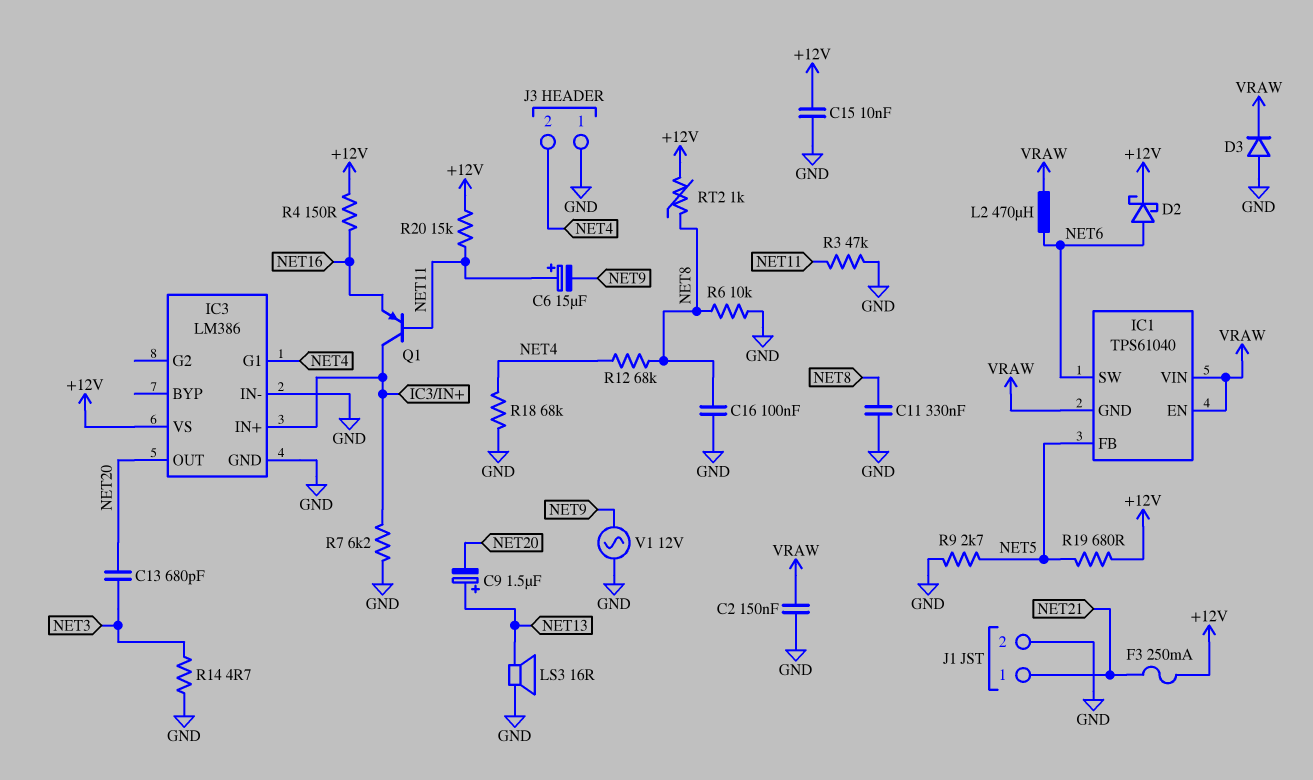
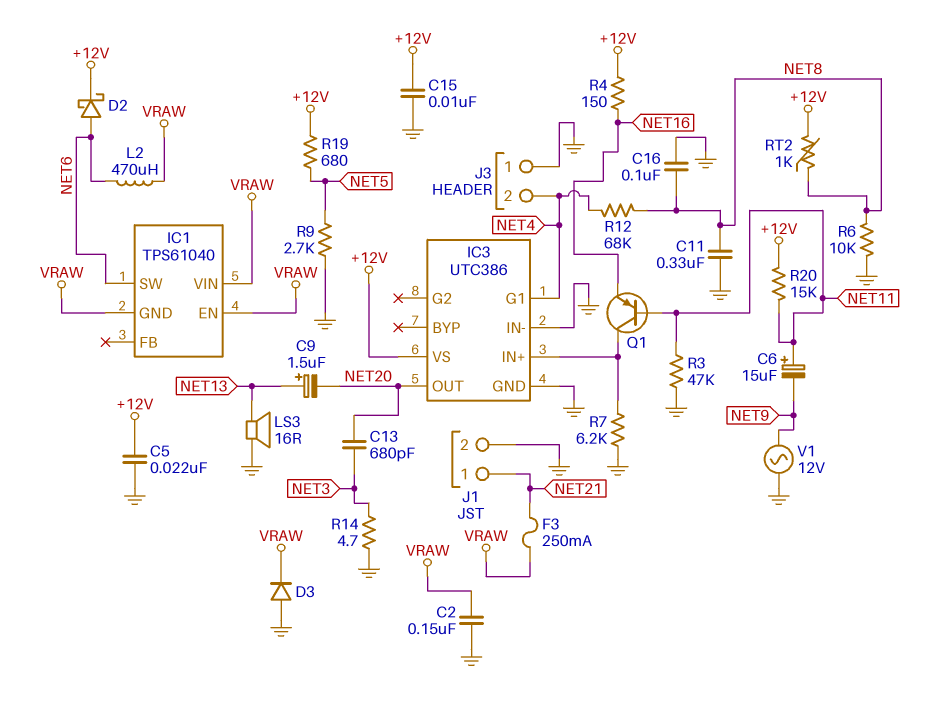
C5: none -> 22nF (+12V, GND)
F3: 250mA (+12V, NET21) -> 250mA (NET21, VRAW)
IC1 pin FB: NET5 -> none
IC3: LM386 -> UTC386
R18: 68k (GND, NET4) -> none

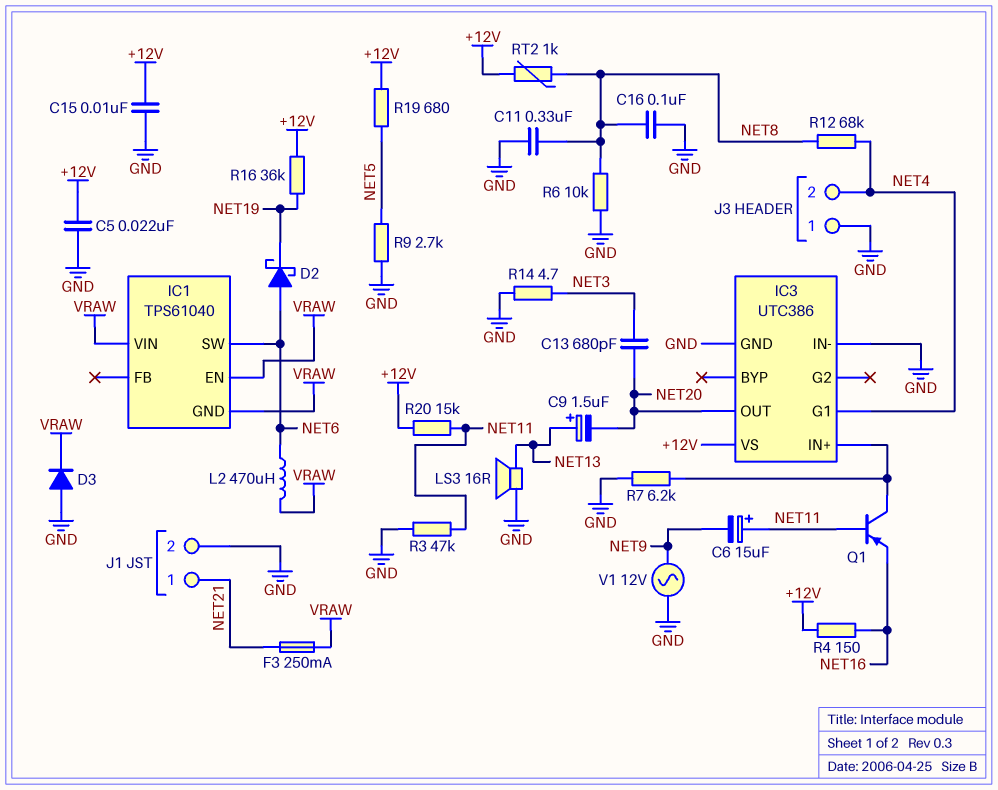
C2: 150nF (GND, VRAW) -> none
D2: schottky (A NET6, K +12V) -> schottky (A NET6, K NET19)
R16: none -> 36k (+12V, NET19)

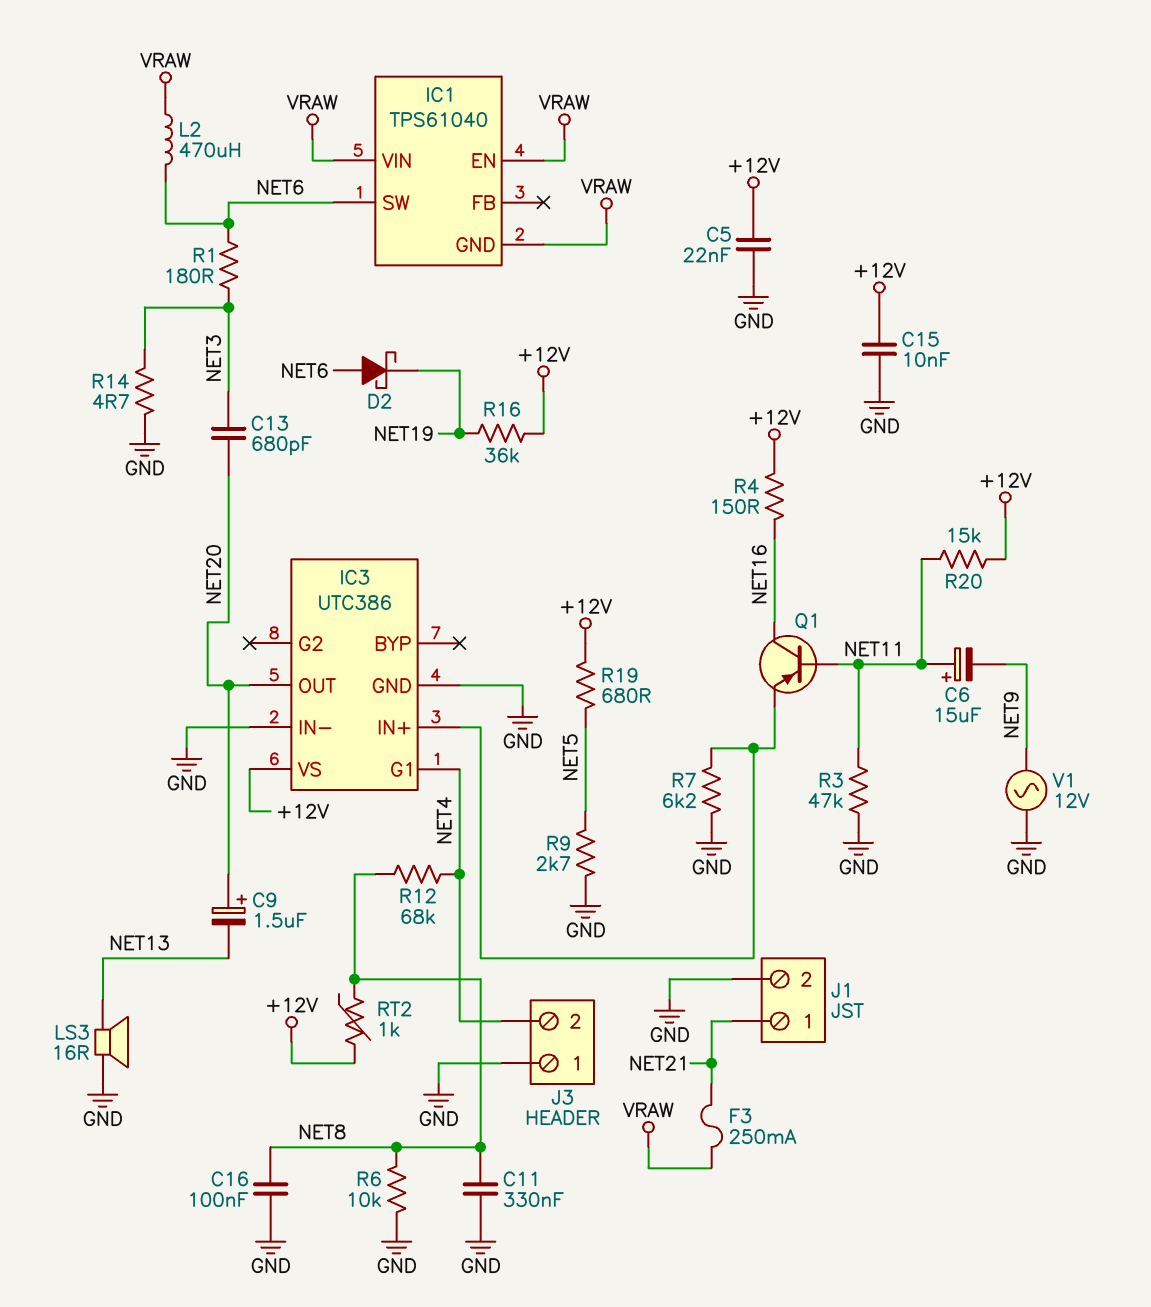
C9: 1.5uF (plus NET13, minus NET20) -> 1.5uF (plus NET20, minus NET13)
D3: diode (A GND, K VRAW) -> none
Q1: PNP (B NET11, C IC3/IN+, E NET16) -> PNP (B NET11, C NET16, E IC3/IN+)
R1: none -> 180 (NET3, NET6)

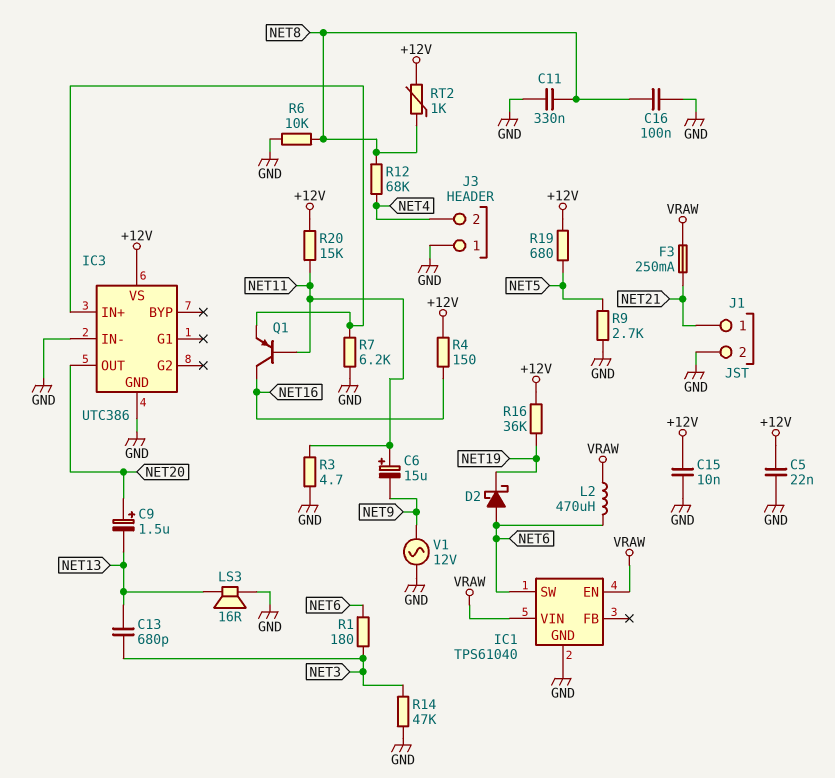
C13: 680pF (NET3, NET20) -> 680pF (NET3, NET13)
IC1 pin GND: VRAW -> GND
IC3 pin G1: NET4 -> none
R3: 47k (GND, NET11) -> 4.7 (GND, NET11)
R14: 4.7 (GND, NET3) -> 47k (GND, NET3)

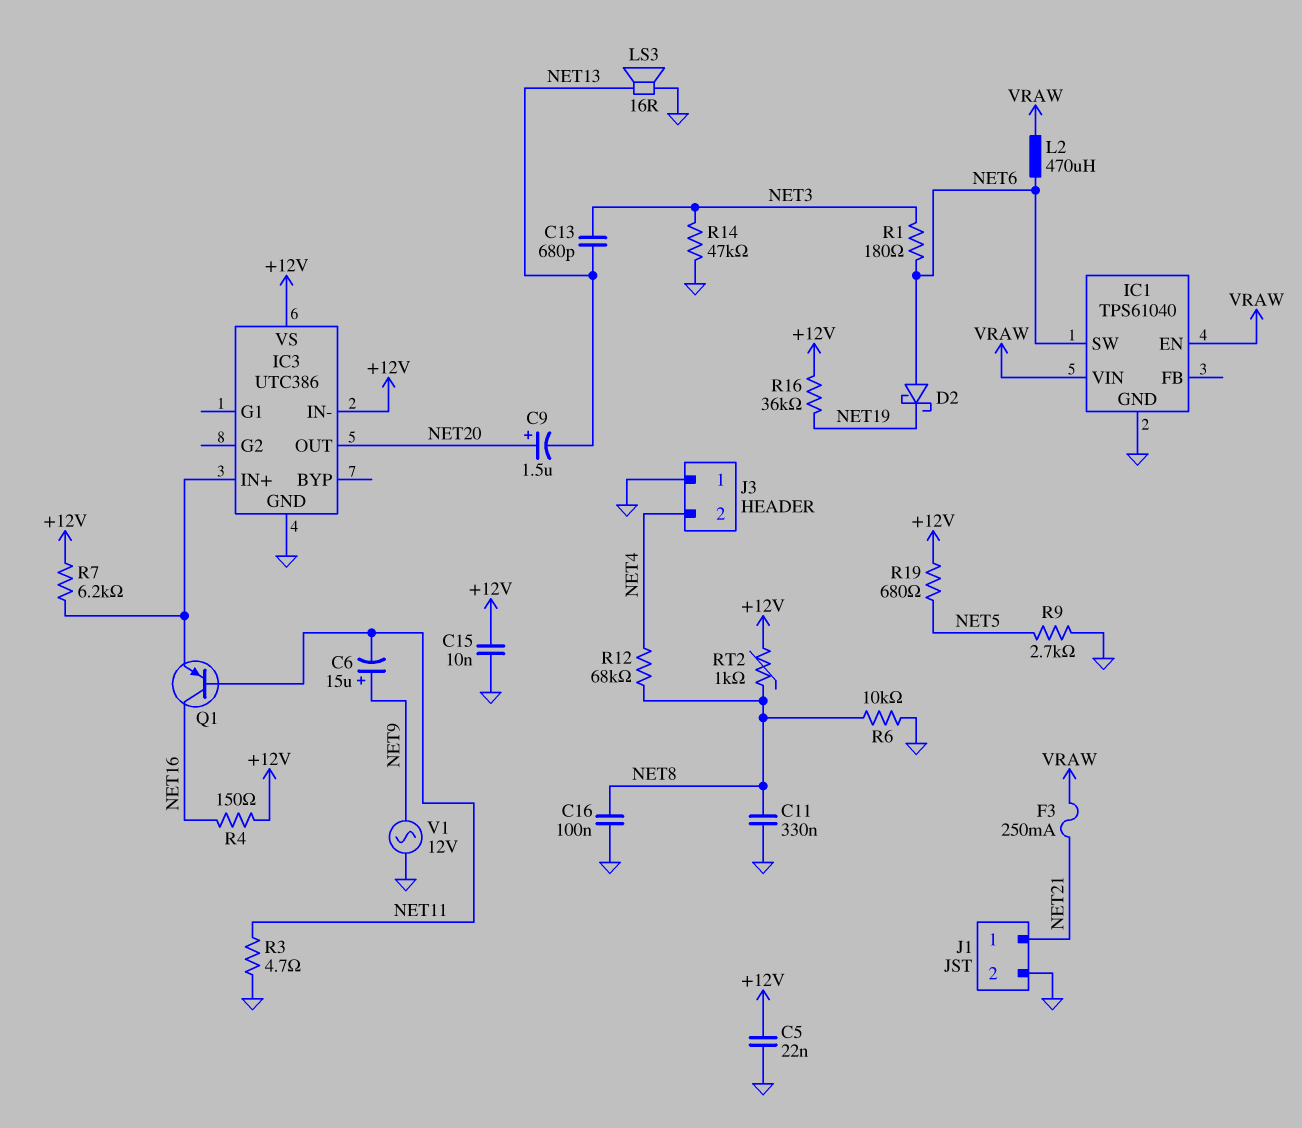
C6: 15uF (plus NET11, minus NET9) -> 15uF (plus NET9, minus NET11)
IC3 pin IN-: GND -> +12V
R7: 6.2k (GND, IC3/IN+) -> 6.2k (+12V, IC3/IN+)
R20: 15k (+12V, NET11) -> none

